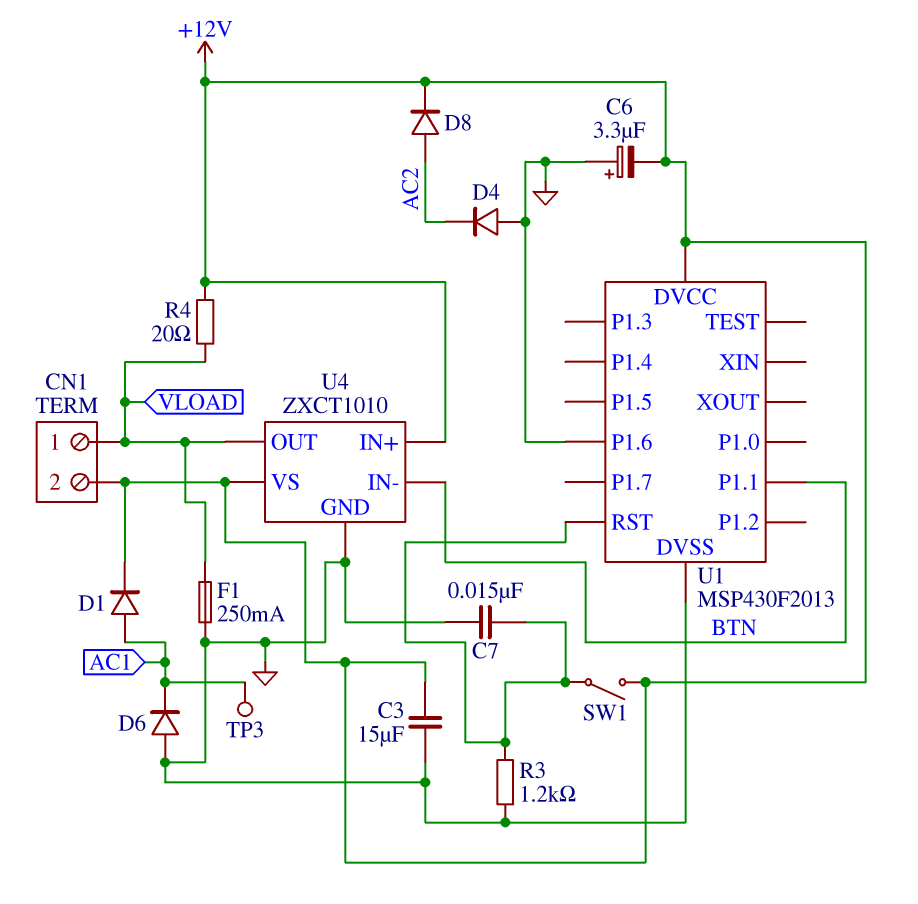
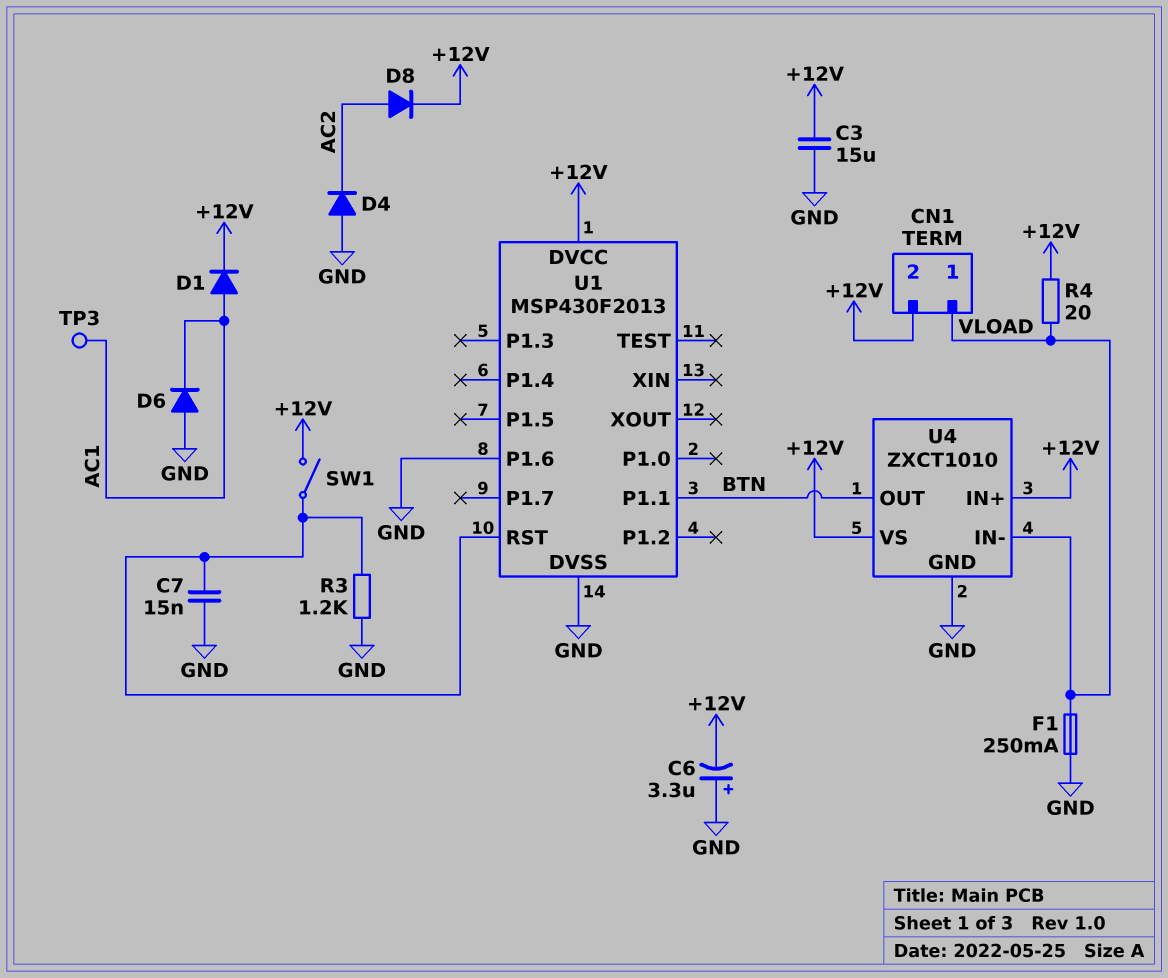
U4 pin IN-: BTN -> VLOAD
U4 pin OUT: VLOAD -> BTN

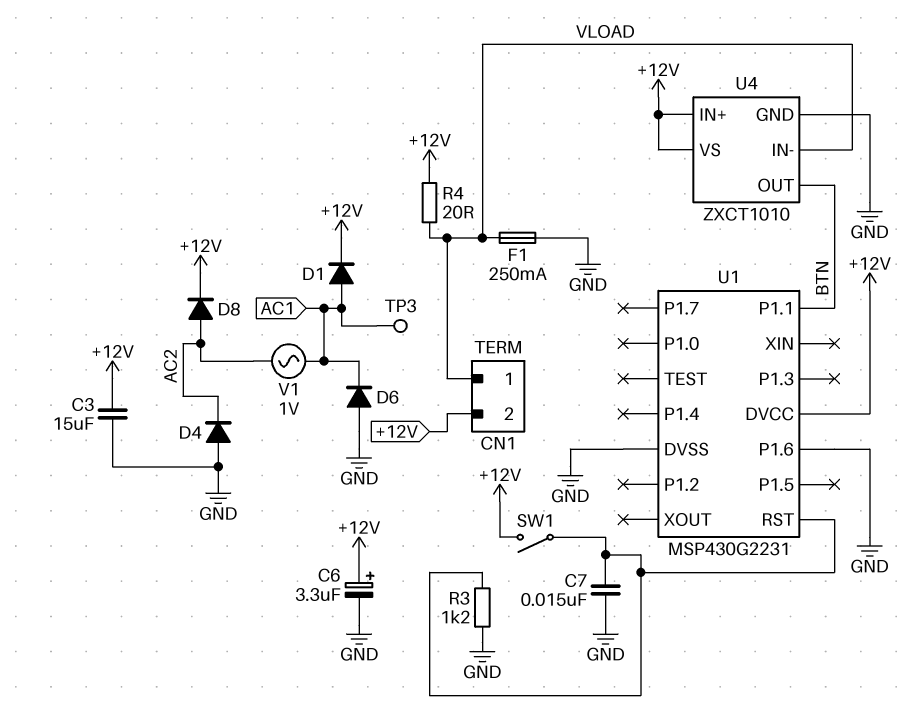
C6: 3.3uF (plus GND, minus +12V) -> 3.3uF (plus +12V, minus GND)
U1: MSP430F2013 -> MSP430G2231
V1: none -> AC 1V (AC1, AC2)

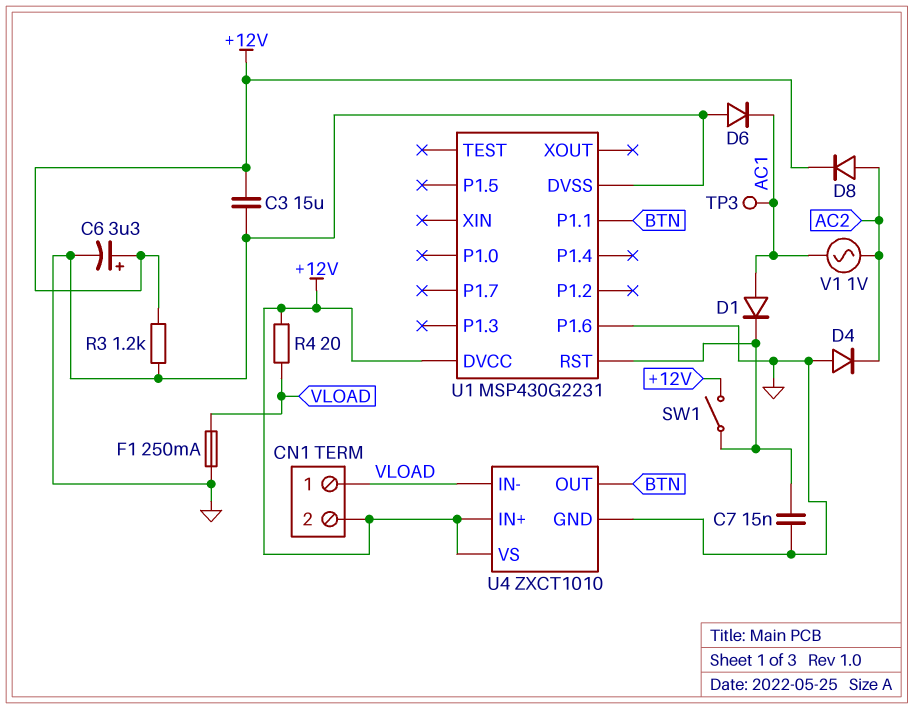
D1: diode (A AC1, K +12V) -> diode (A AC1, K U1/RST)
R3: 1.2k (GND, U1/RST) -> 1.2k (+12V, GND)

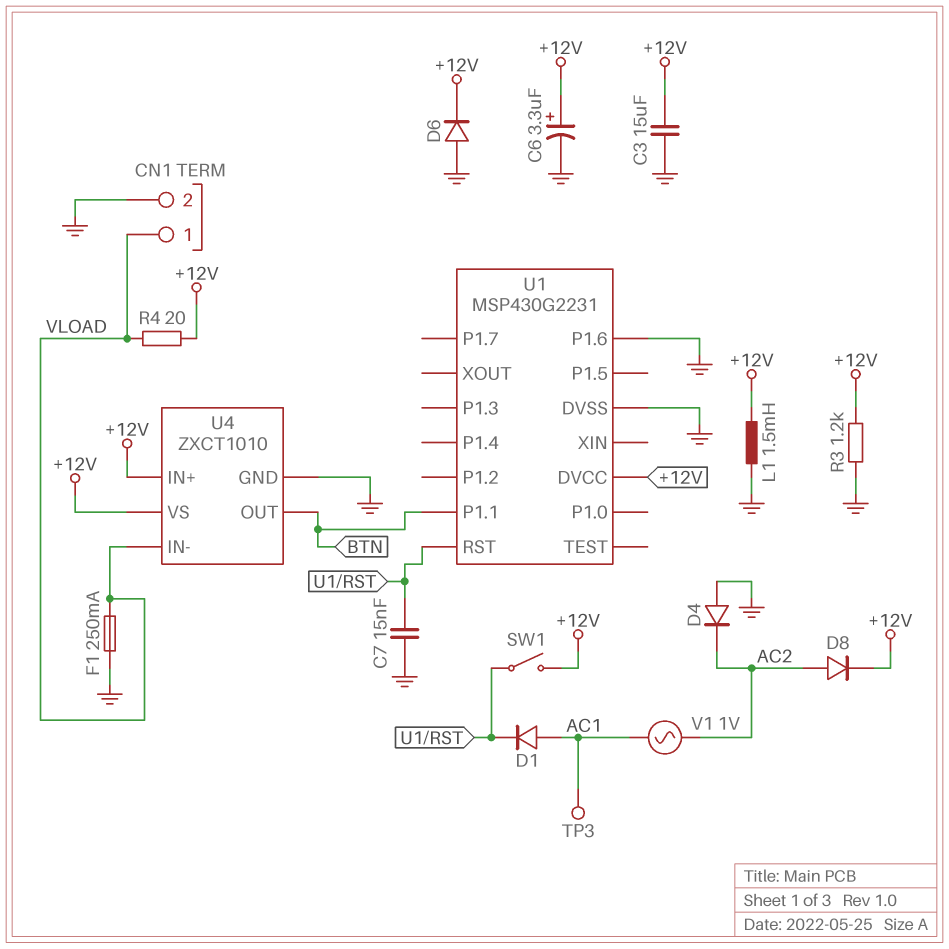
CN1 pin 2: +12V -> GND
D6: diode (A GND, K AC1) -> diode (A GND, K +12V)
L1: none -> 1.5mH (+12V, GND)

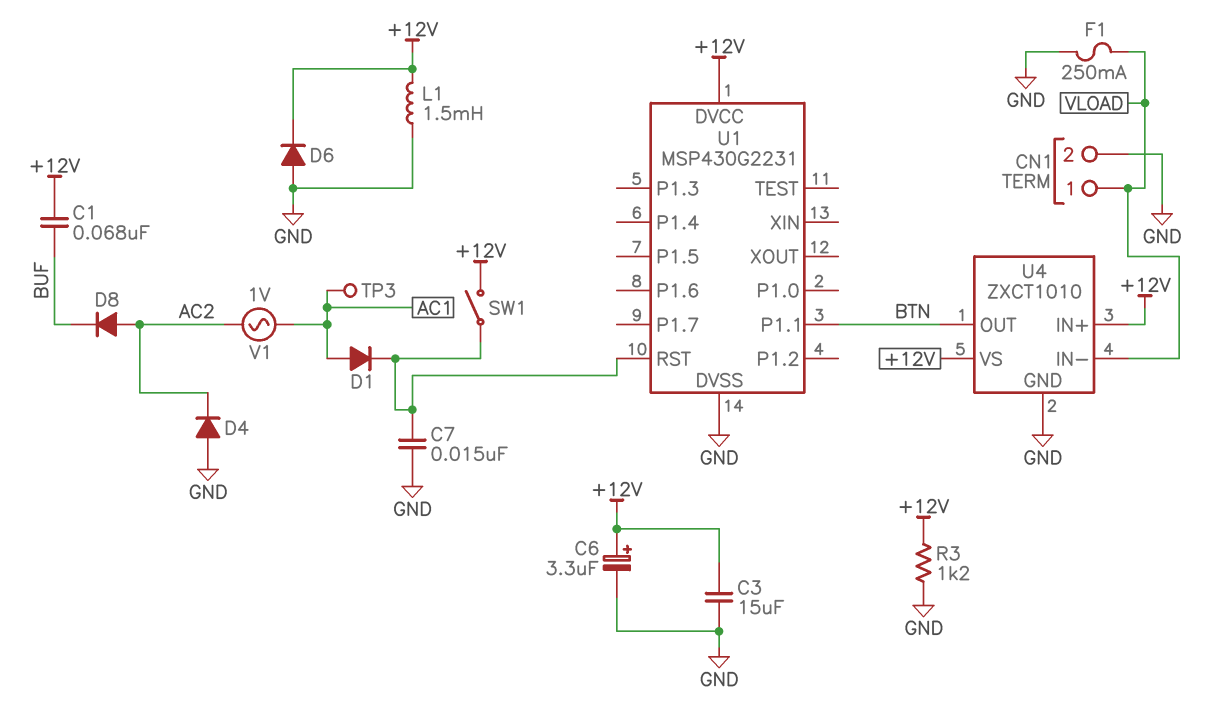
C1: none -> 68nF (+12V, BUF)
D8: diode (A AC2, K +12V) -> diode (A AC2, K BUF)
R4: 20 (+12V, VLOAD) -> none
U1 pin P1.6: GND -> none

